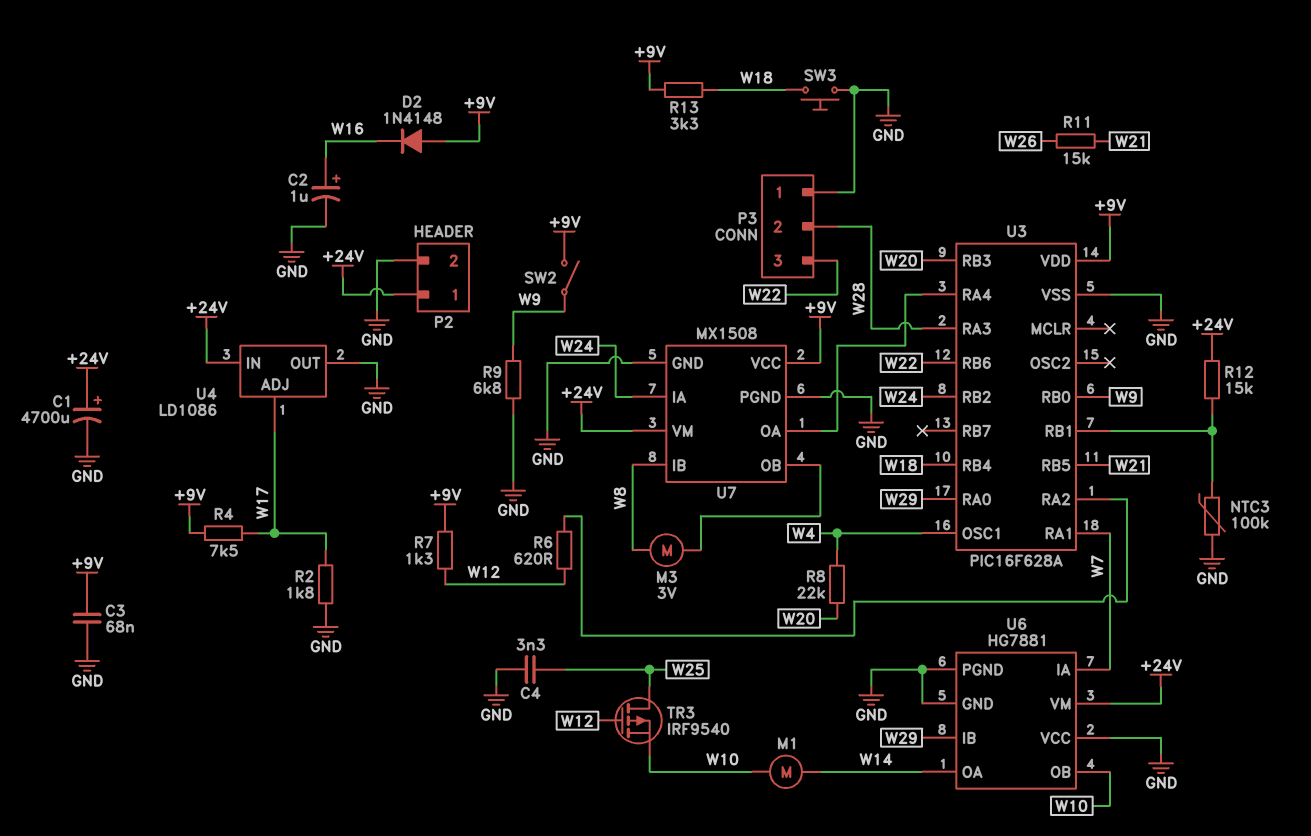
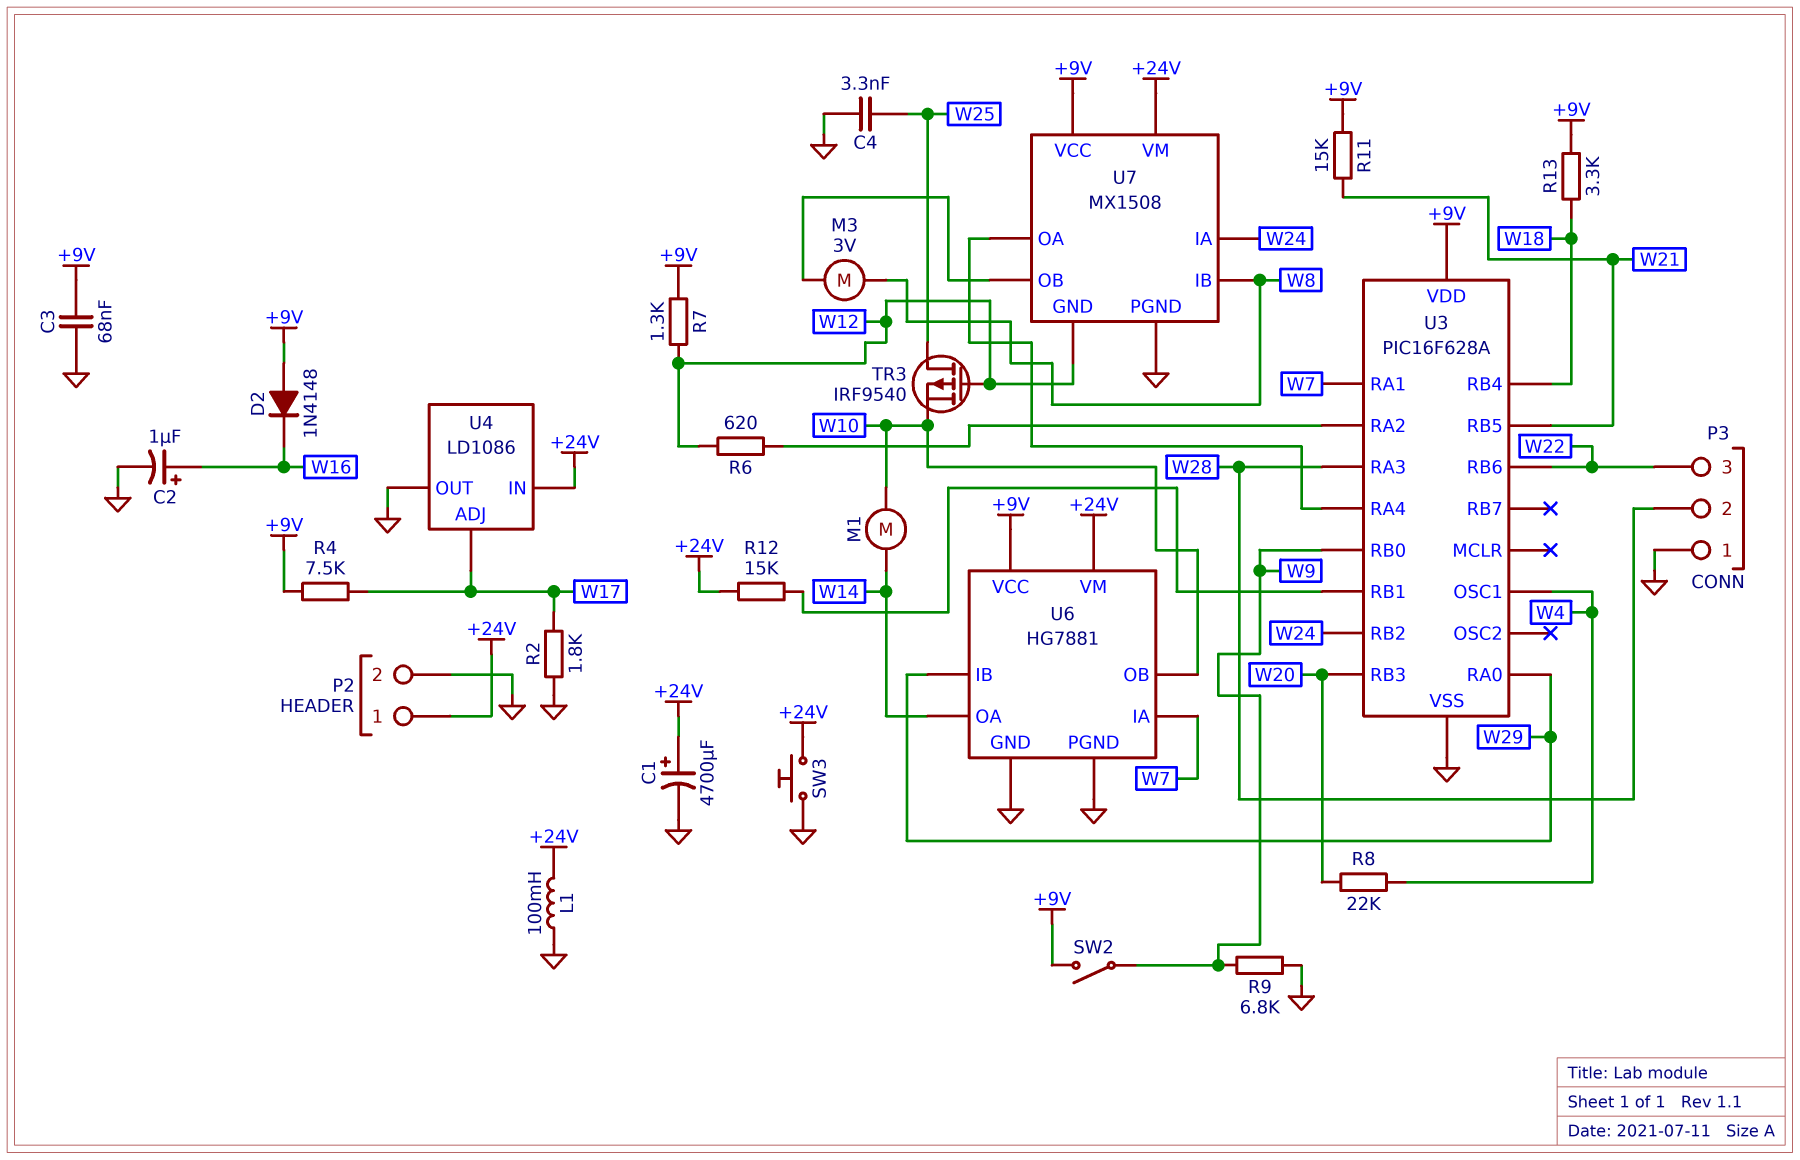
L1: none -> 100mH (+24V, GND)
NTC3: 100k (GND, U3/RB1) -> none
R11: 15k (W21, W26) -> 15k (+9V, W21)
SW3: button (GND, W18) -> button (+24V, GND)
U6 pin VCC: GND -> +9V
U7 pin GND: GND -> W12

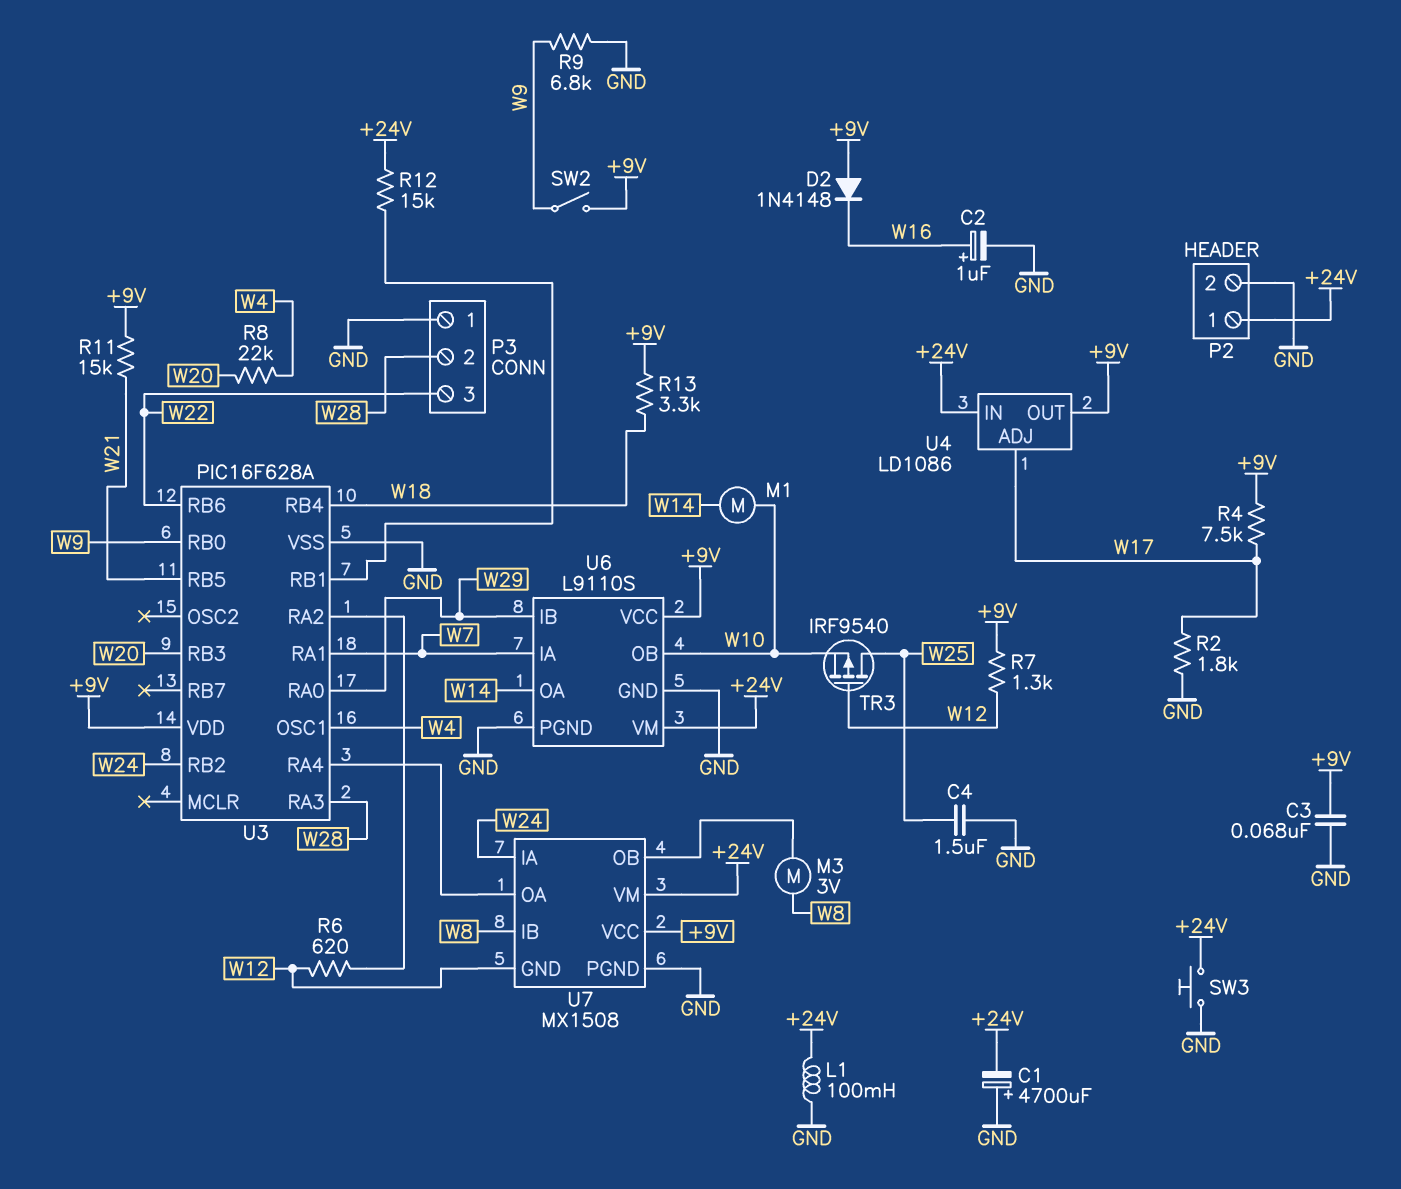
C1: 4700uF (plus +24V, minus GND) -> 4700uF (plus GND, minus +24V)
C4: 3.3nF (GND, W25) -> 1.5uF (GND, W25)
U4 pin OUT: GND -> +9V
U6: HG7881 -> L9110S

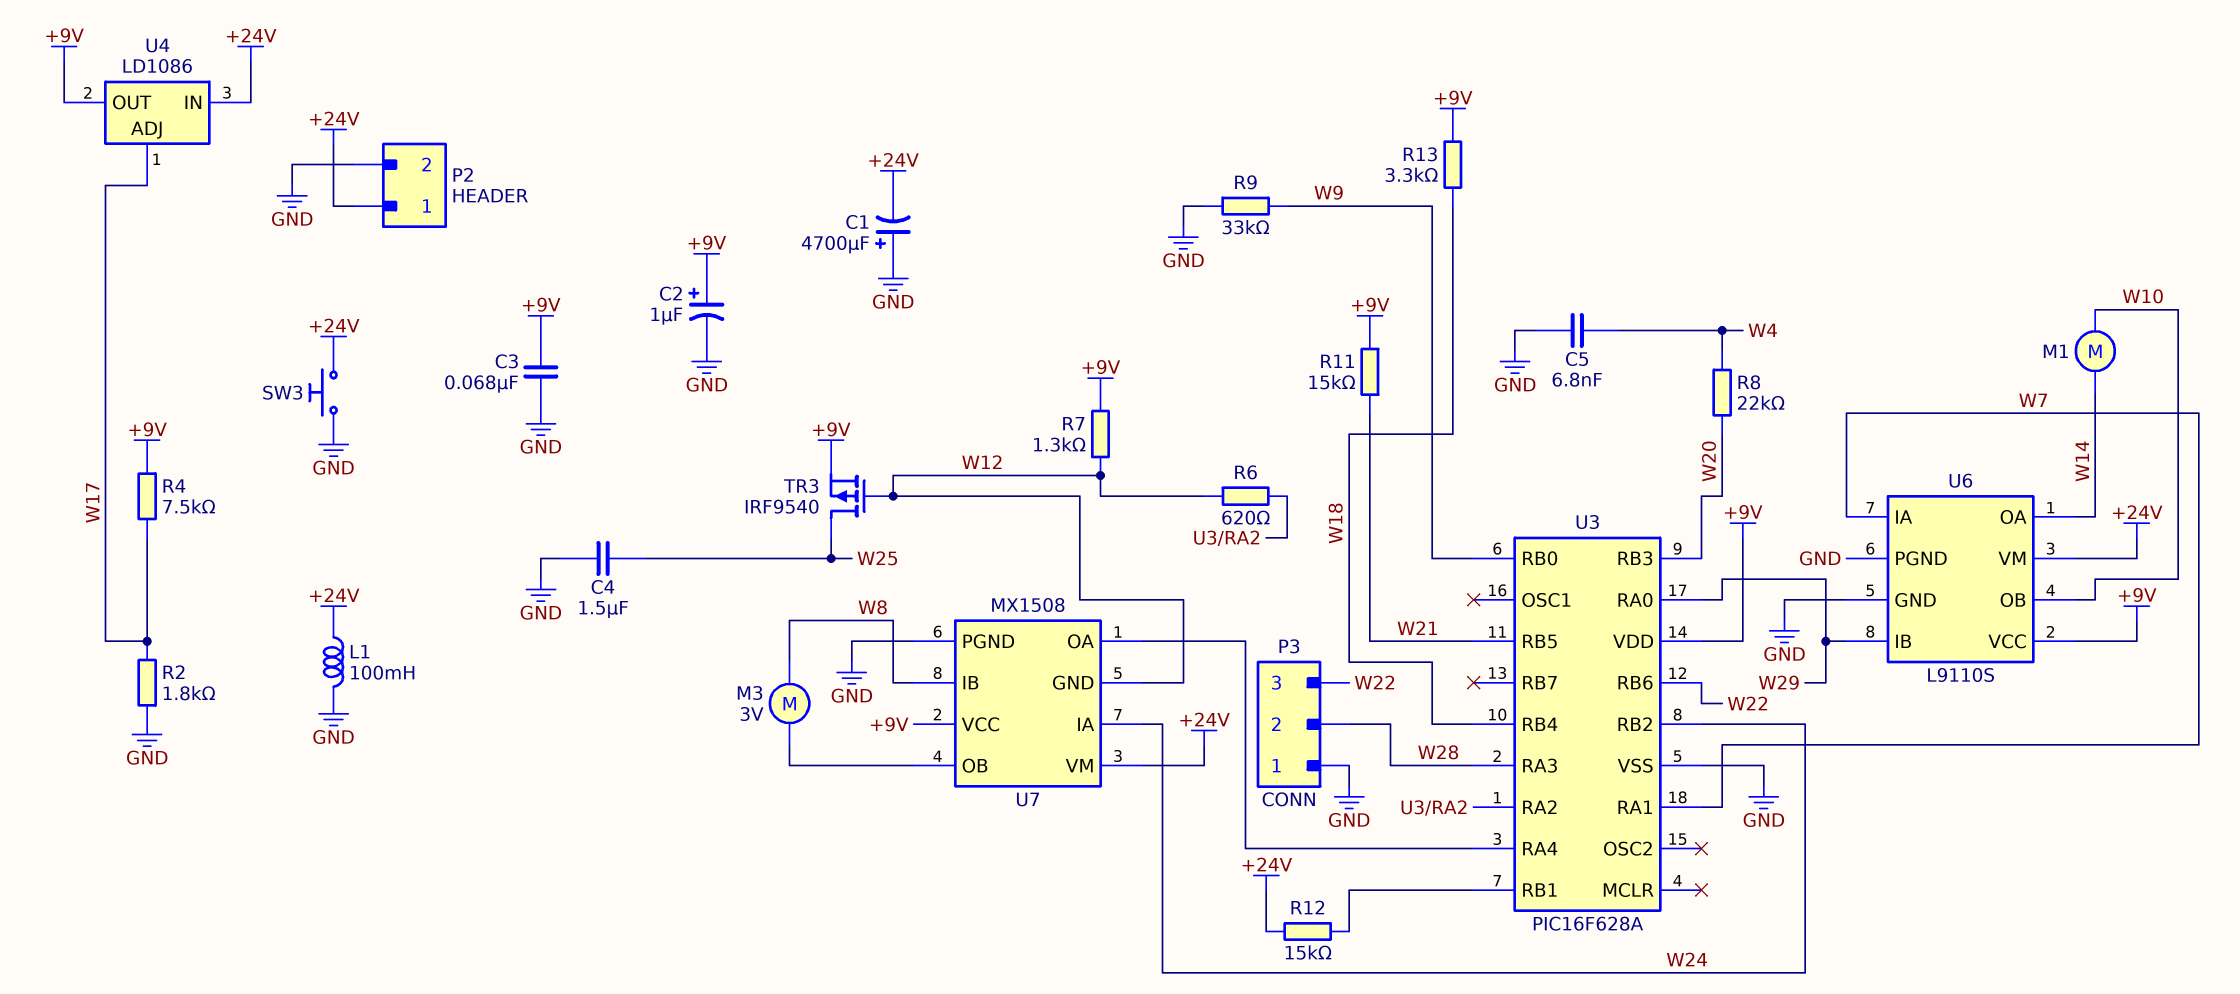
C2: 1uF (plus W16, minus GND) -> 1uF (plus +9V, minus GND)
C5: none -> 6.8nF (GND, W4)
D2: diode 1N4148 (A +9V, K W16) -> none
R9: 6.8k (GND, W9) -> 33k (GND, W9)
SW2: switch (+9V, W9) -> none
TR3: PMOS IRF9540 (G W12, D W25, S W10) -> PMOS IRF9540 (G W12, D W25, S +9V)
U3 pin OSC1: W4 -> none

